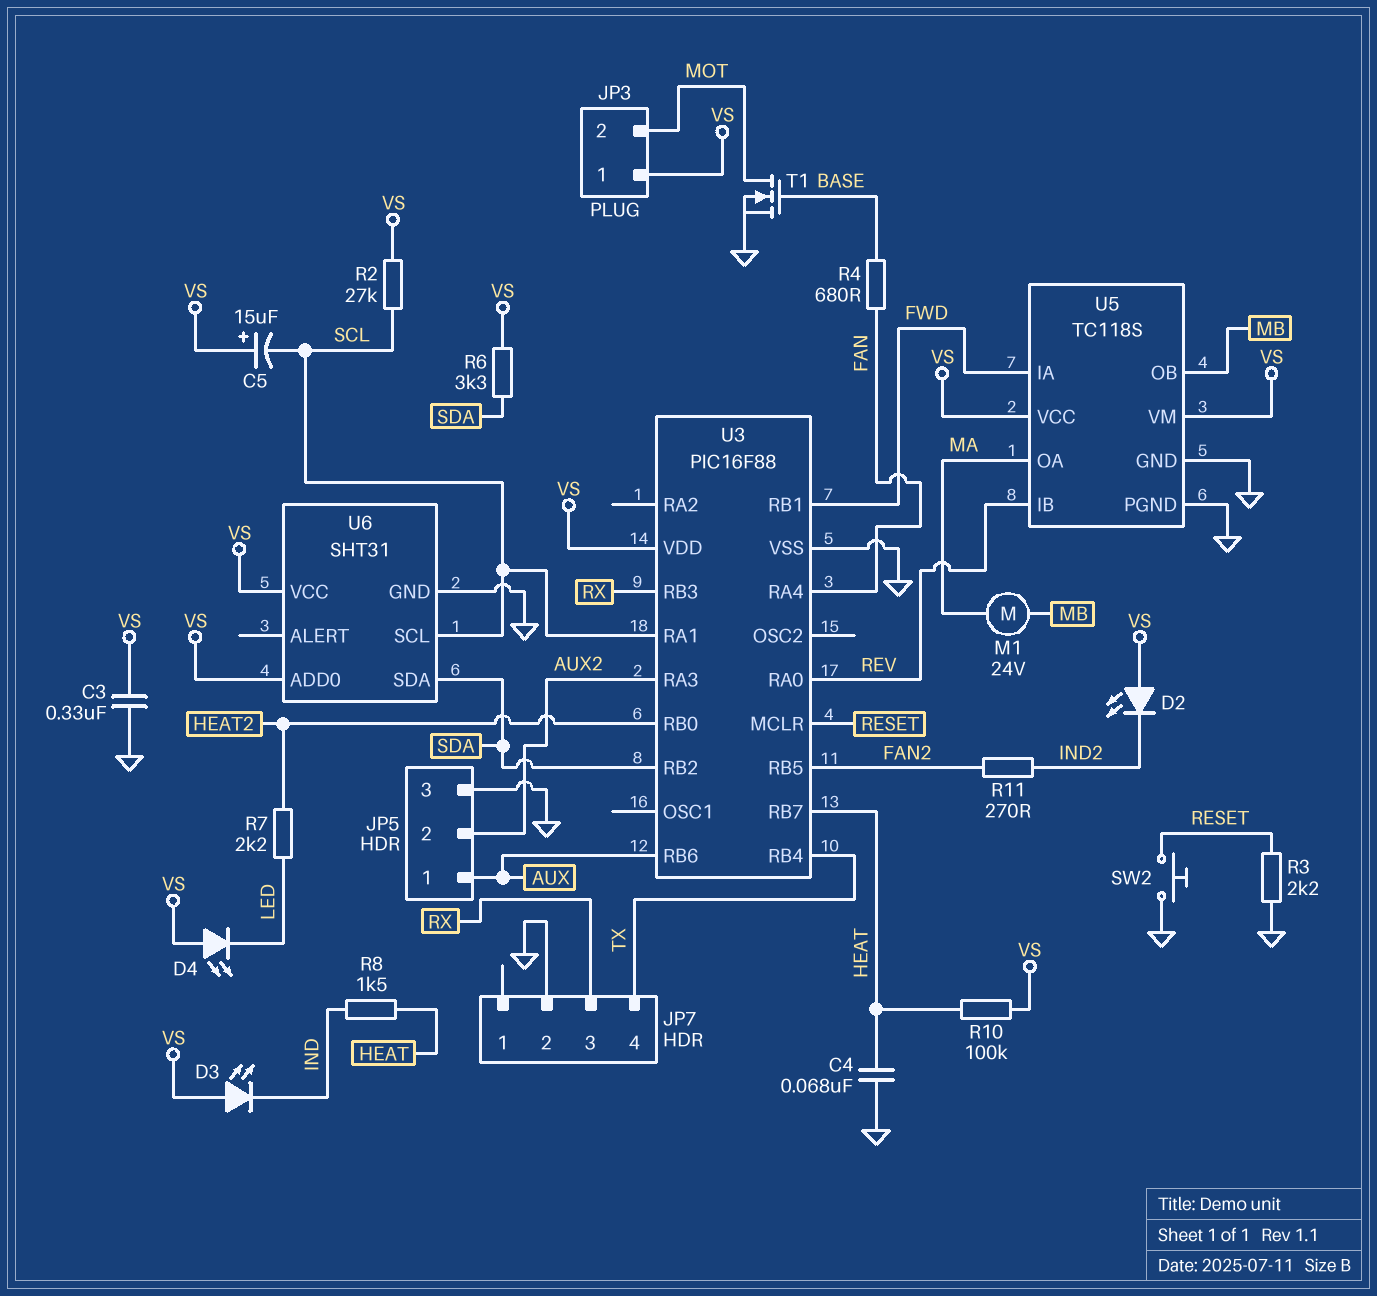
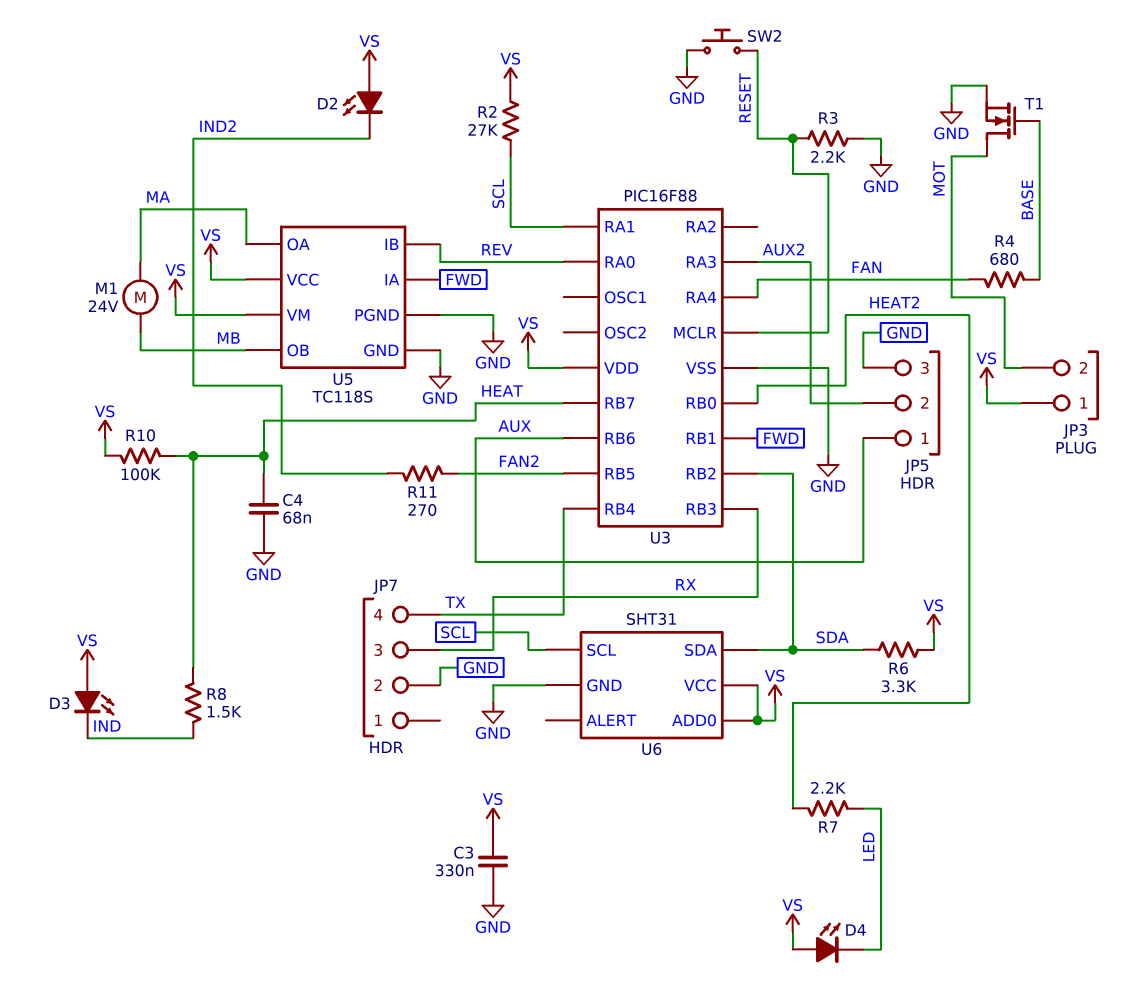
C5: 15uF (plus VS, minus SCL) -> none

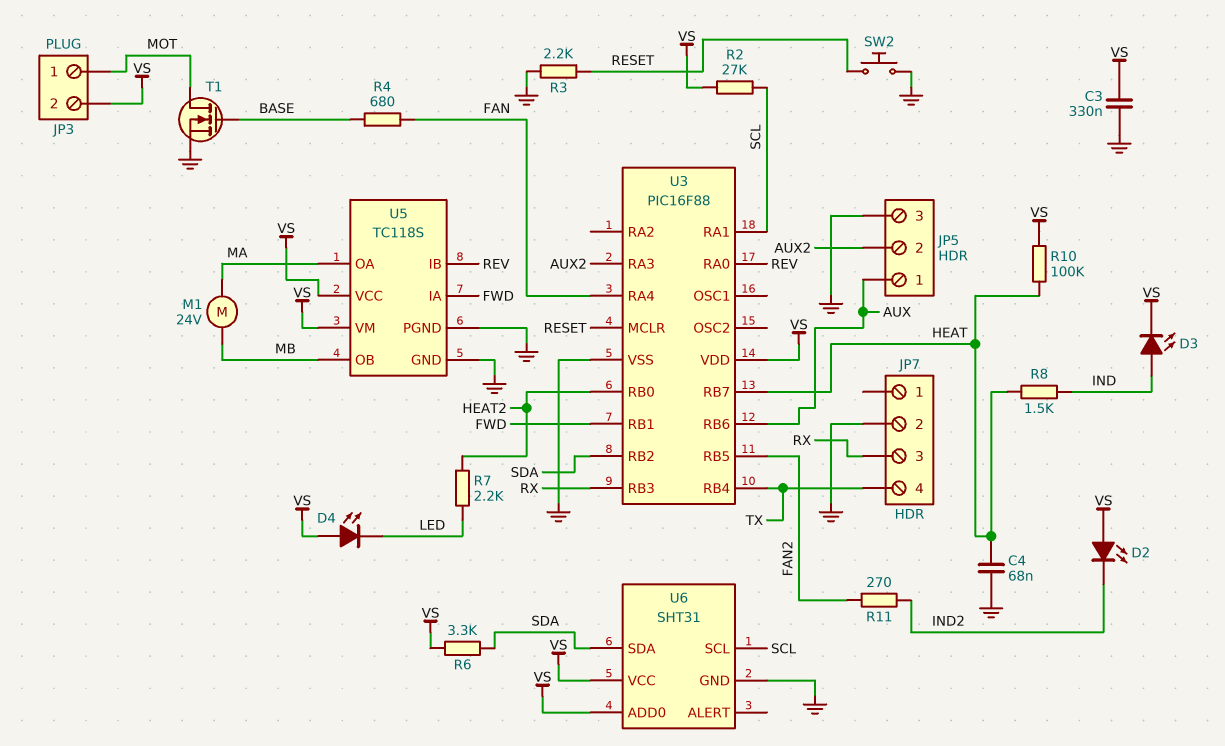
D3: LED (A VS, K IND) -> LED (A IND, K VS)
JP3 pin 1: VS -> MOT
JP3 pin 2: MOT -> VS

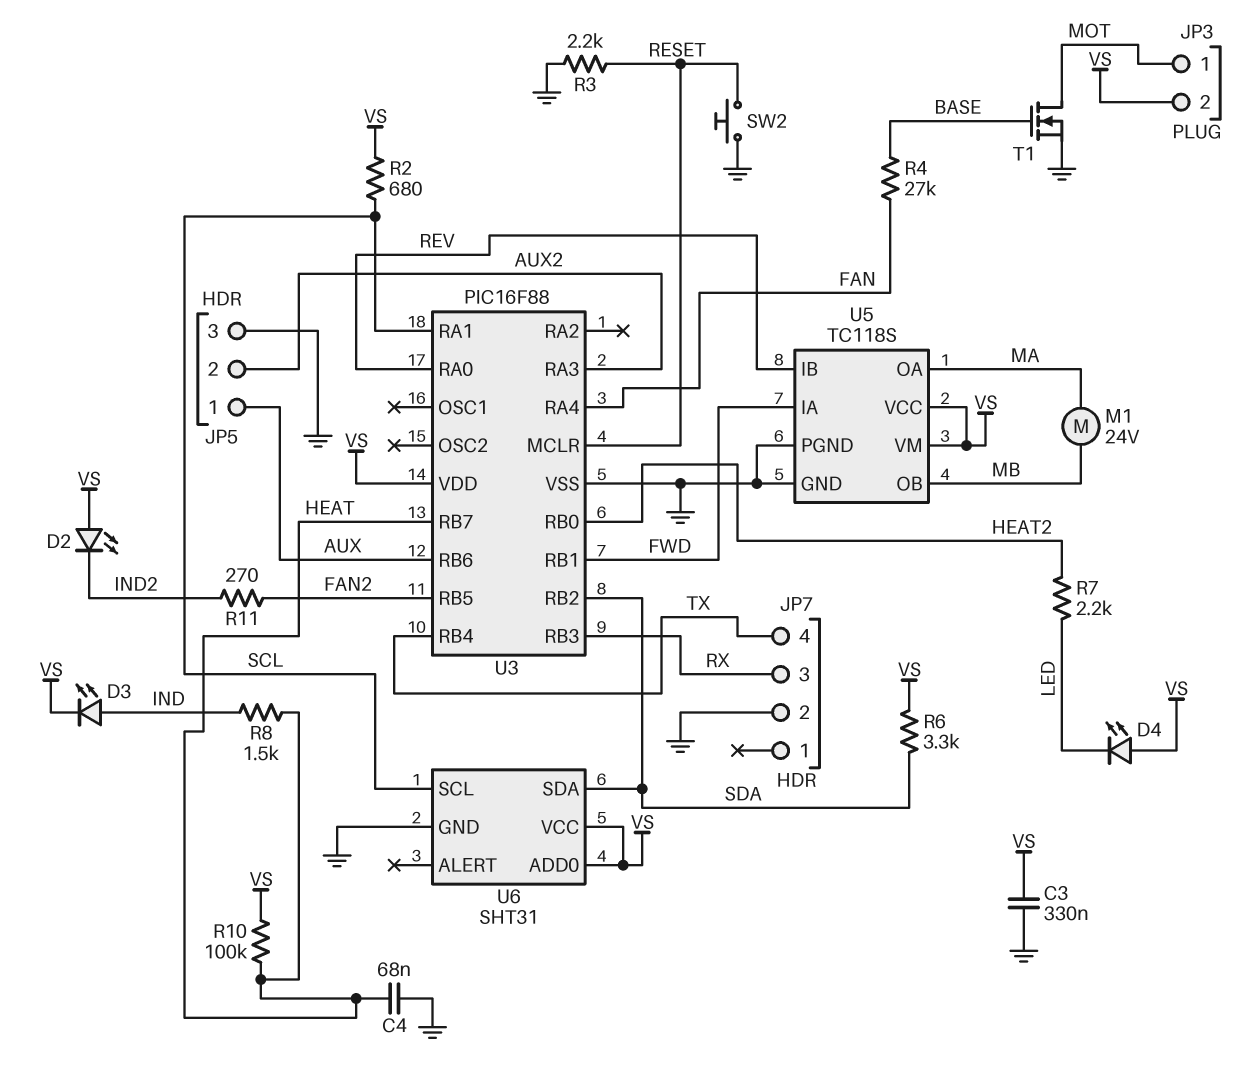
R2: 27k (SCL, VS) -> 680 (SCL, VS)
R4: 680 (BASE, FAN) -> 27k (BASE, FAN)

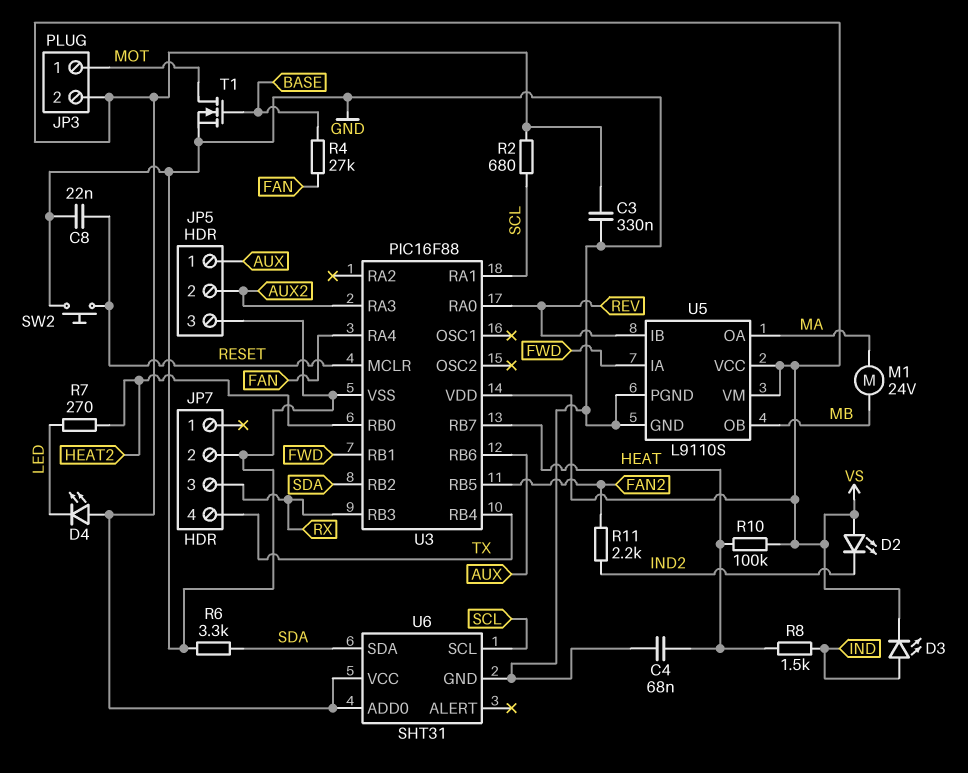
C8: none -> 22nF (GND, RESET)
R3: 2.2k (GND, RESET) -> none
R6: 3.3k (SDA, VS) -> 3.3k (GND, SDA)
R7: 2.2k (HEAT2, LED) -> 270 (HEAT2, LED)
R11: 270 (FAN2, IND2) -> 2.2k (FAN2, IND2)
U5: TC118S -> L9110S

